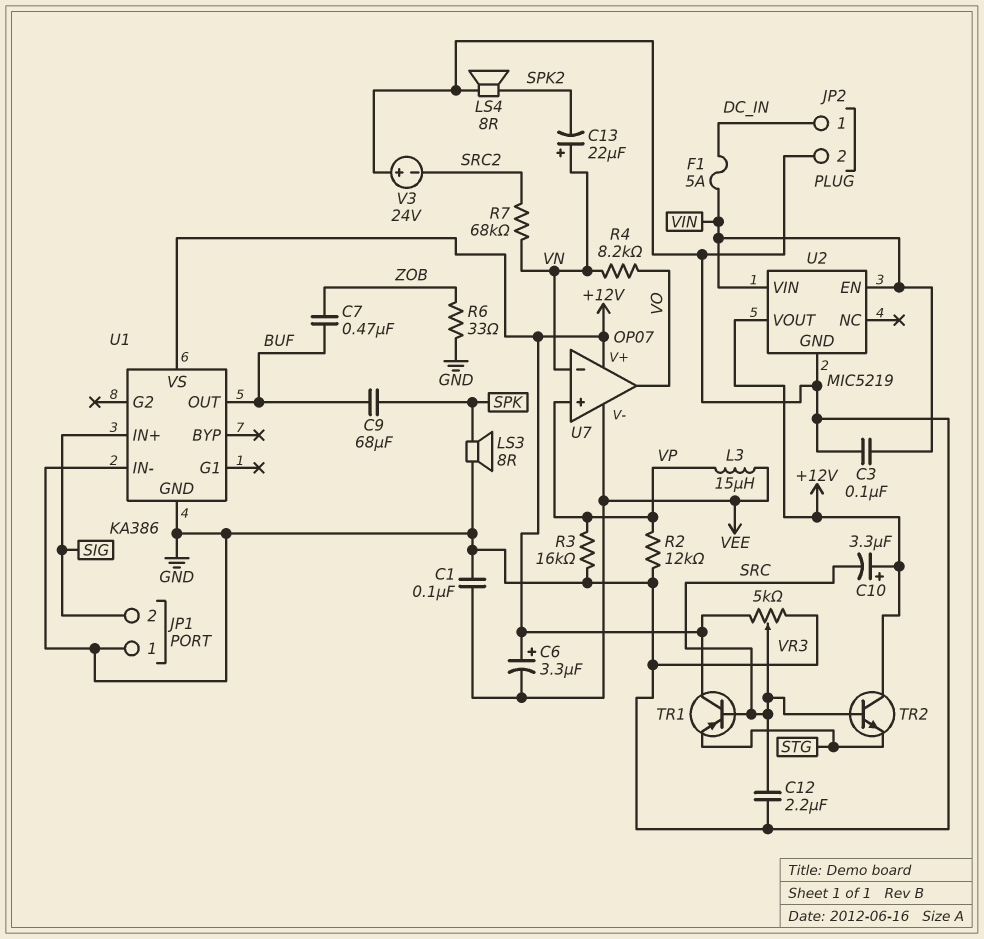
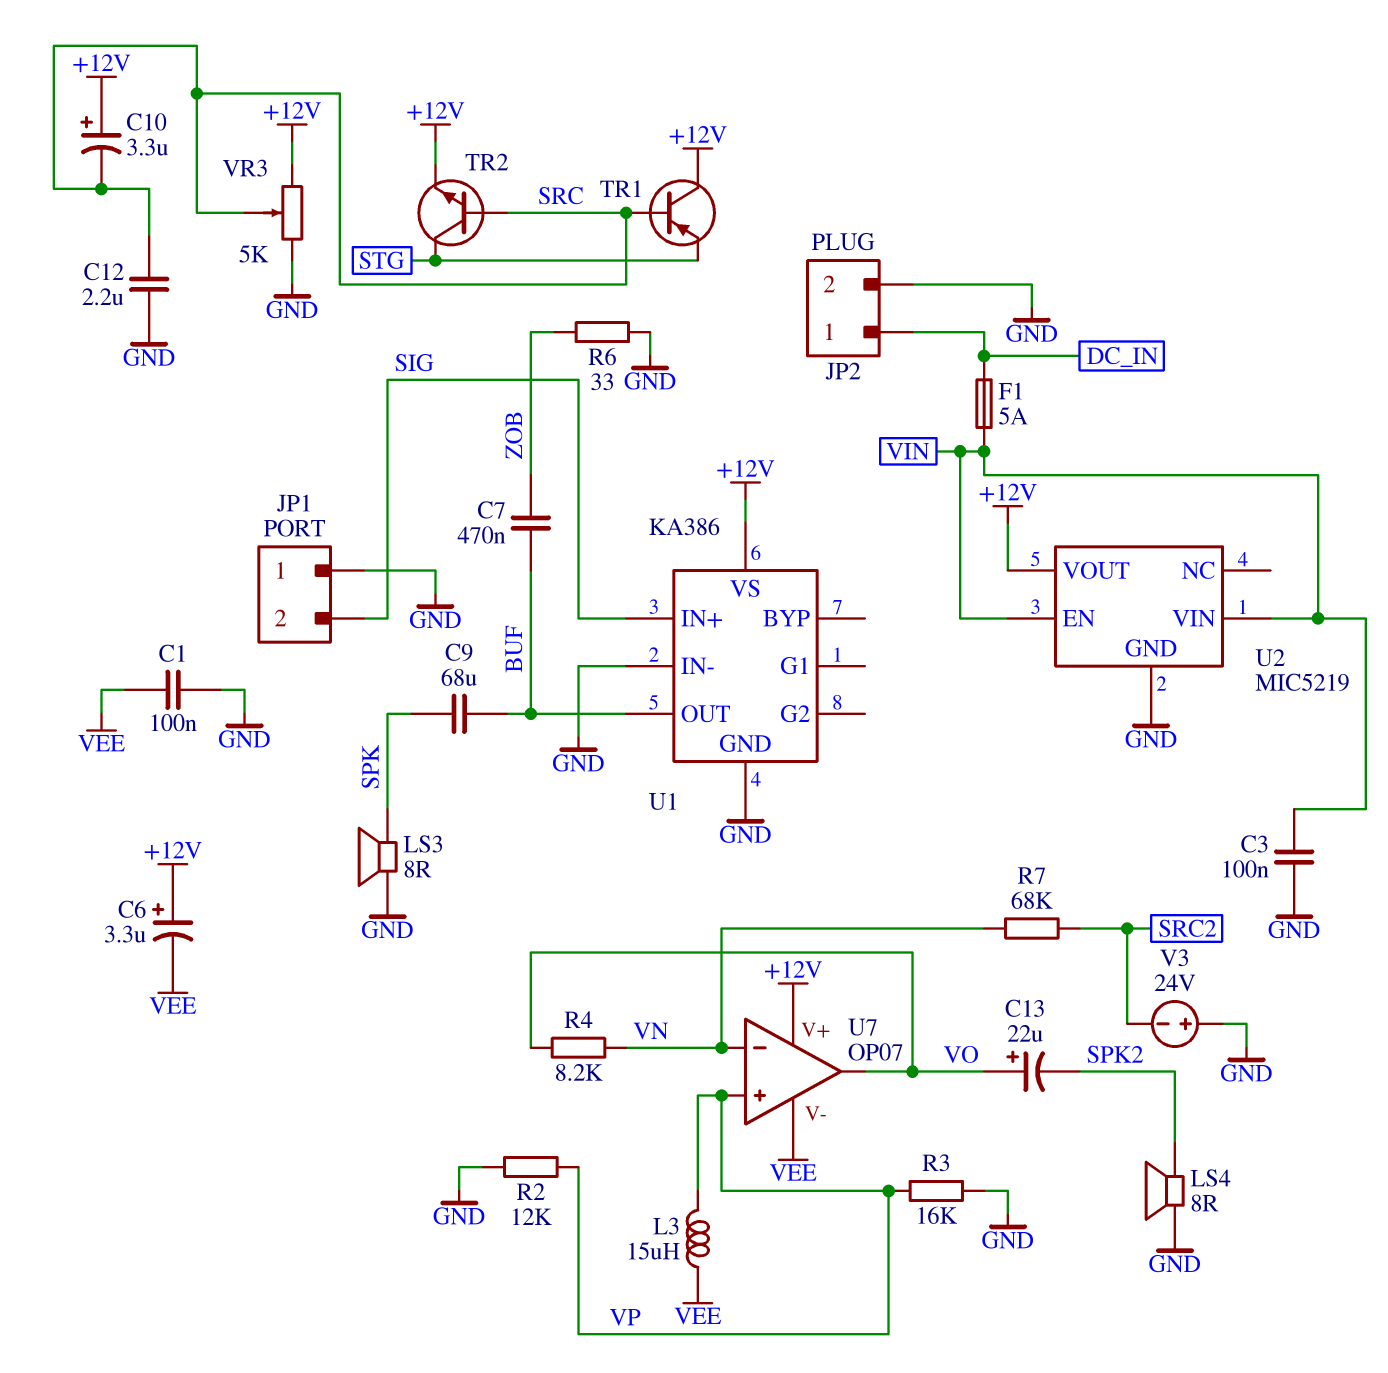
C13: 22uF (plus VN, minus SPK2) -> 22uF (plus VO, minus SPK2)
TR2: NPN (B SRC, C +12V, E STG) -> NPN (B SRC, C STG, E +12V)

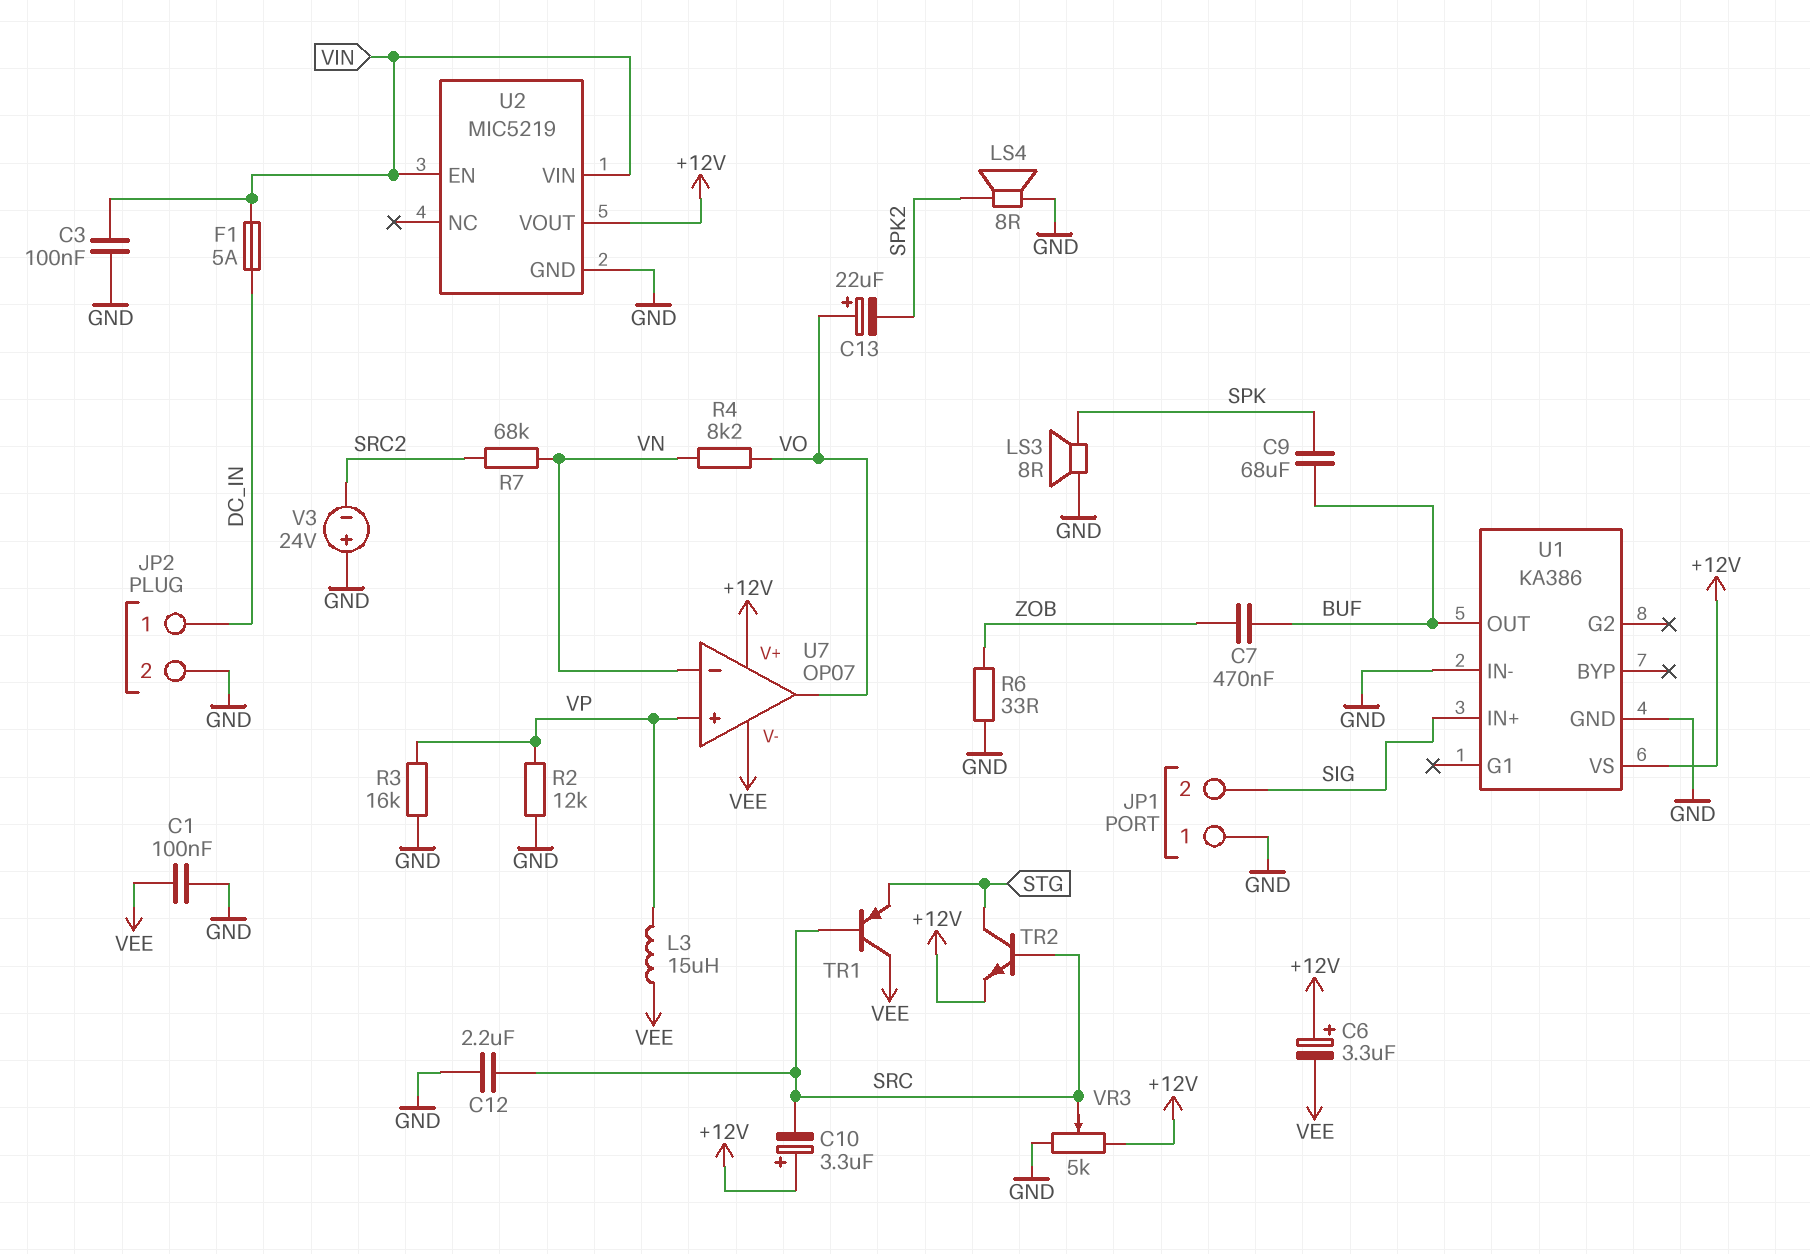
TR1: PNP (B SRC, C +12V, E STG) -> PNP (B SRC, C VEE, E STG)

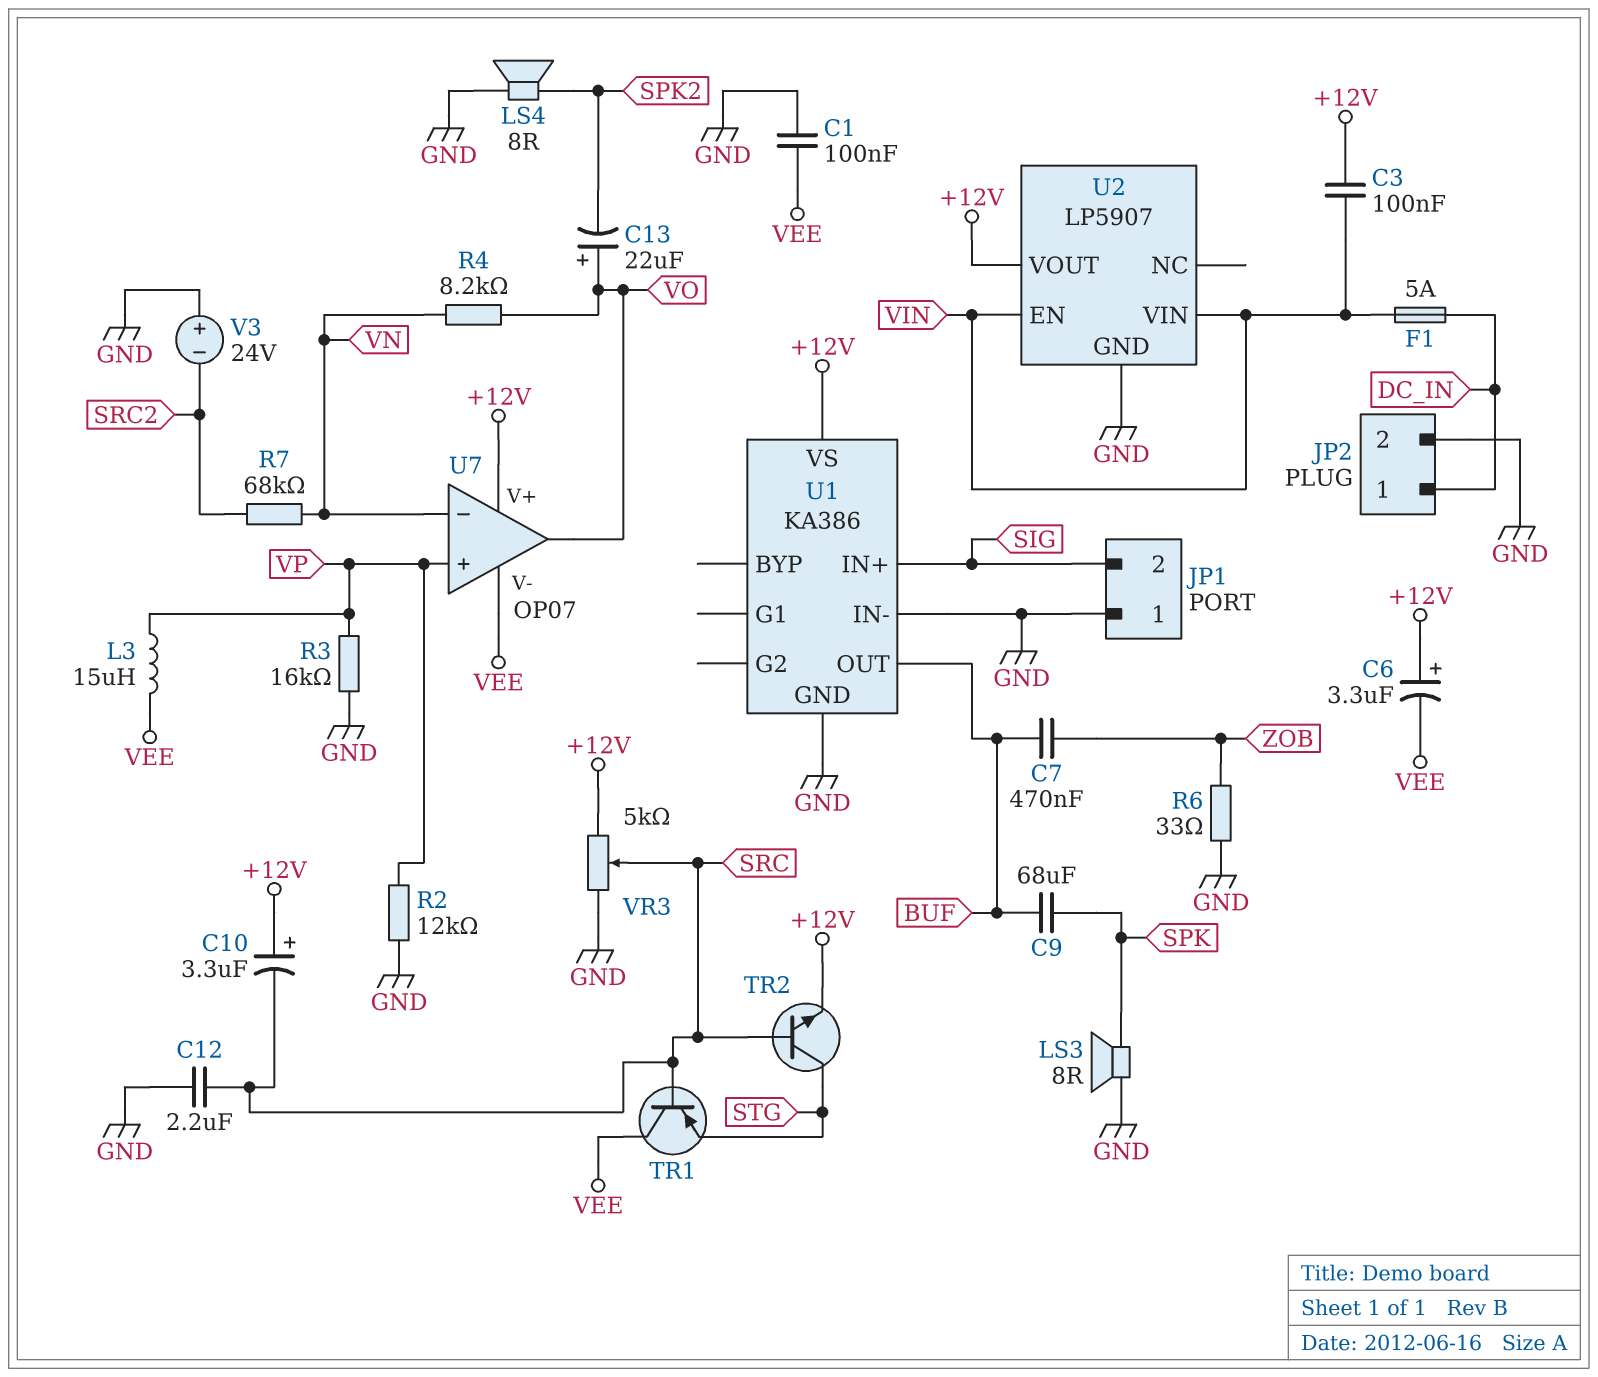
C3: 100nF (GND, VIN) -> 100nF (+12V, VIN)
U2: MIC5219 -> LP5907

